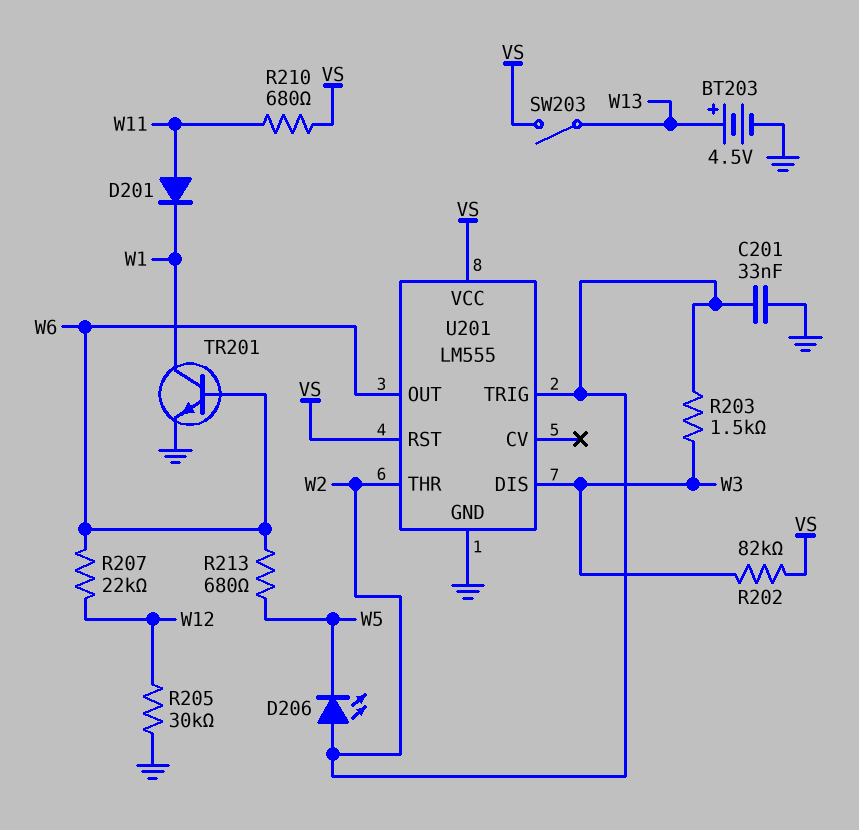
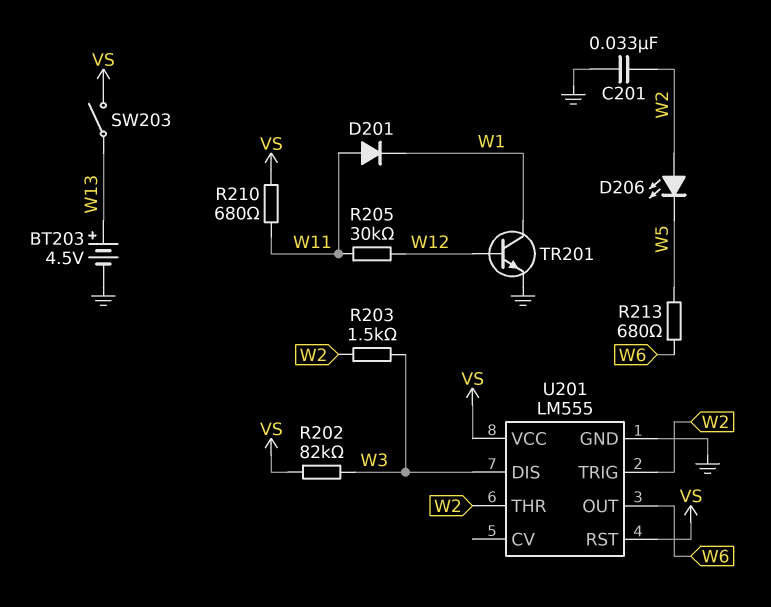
R205: 30k (GND, W12) -> 30k (W11, W12)
R207: 22k (W6, W12) -> none
TR201: NPN (B W6, C W1, E GND) -> NPN (B W12, C W1, E GND)

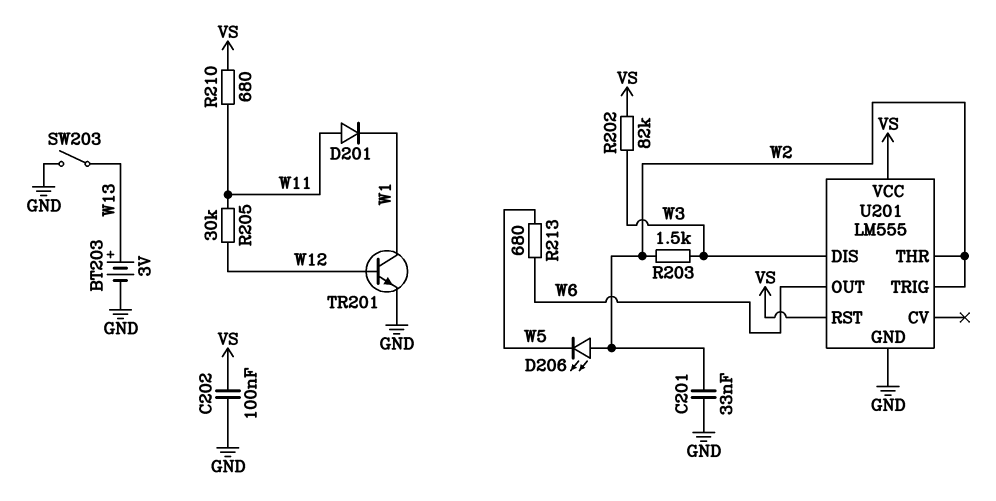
BT203: 4.5V (plus W13, minus GND) -> 3V (plus W13, minus GND)
C202: none -> 100nF (GND, VS)
SW203: switch (VS, W13) -> switch (GND, W13)

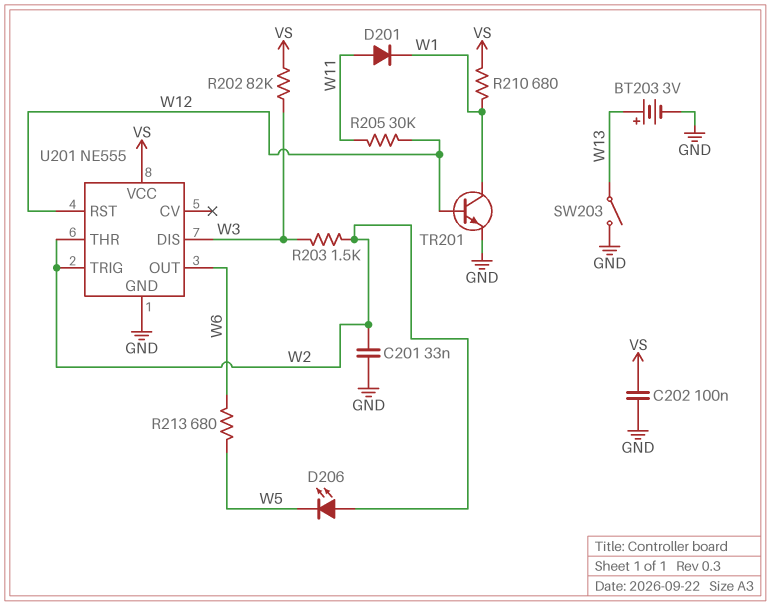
R210: 680 (VS, W11) -> 680 (VS, W1)
U201: LM555 -> NE555
U201 pin RST: VS -> W12

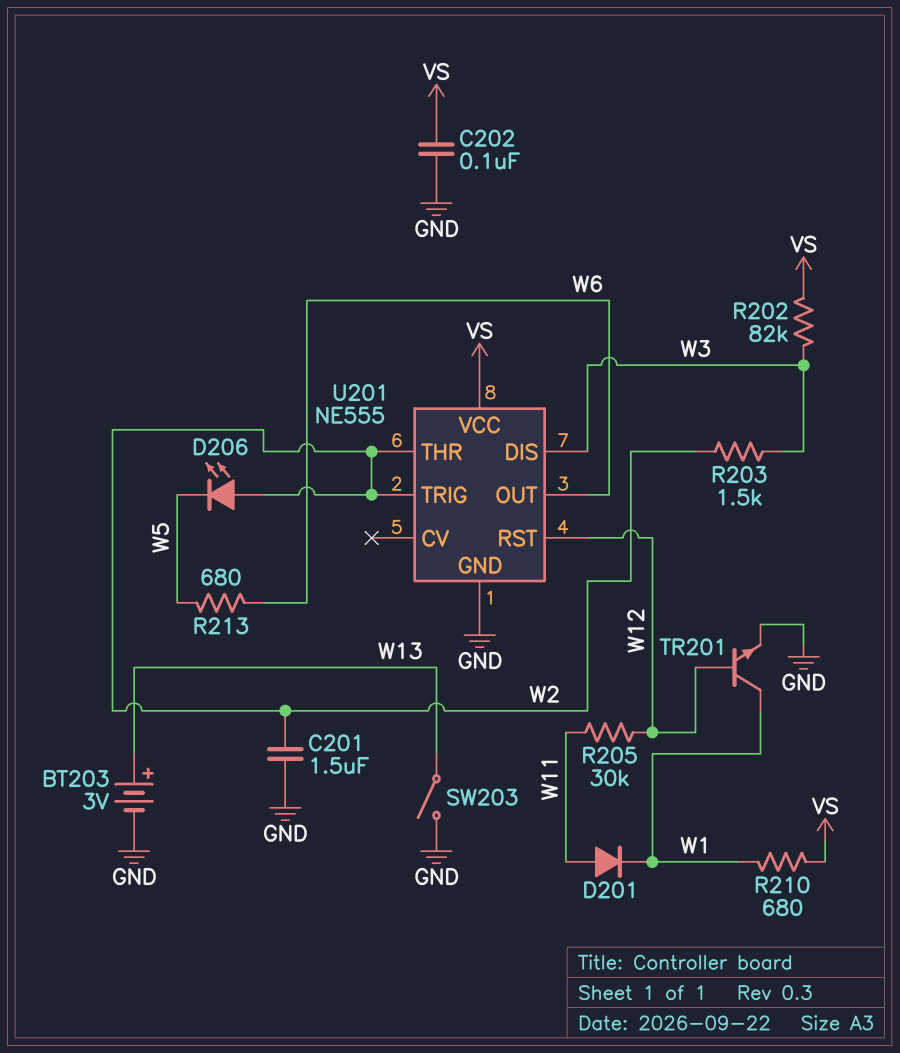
C201: 33nF (GND, W2) -> 1.5uF (GND, W2)

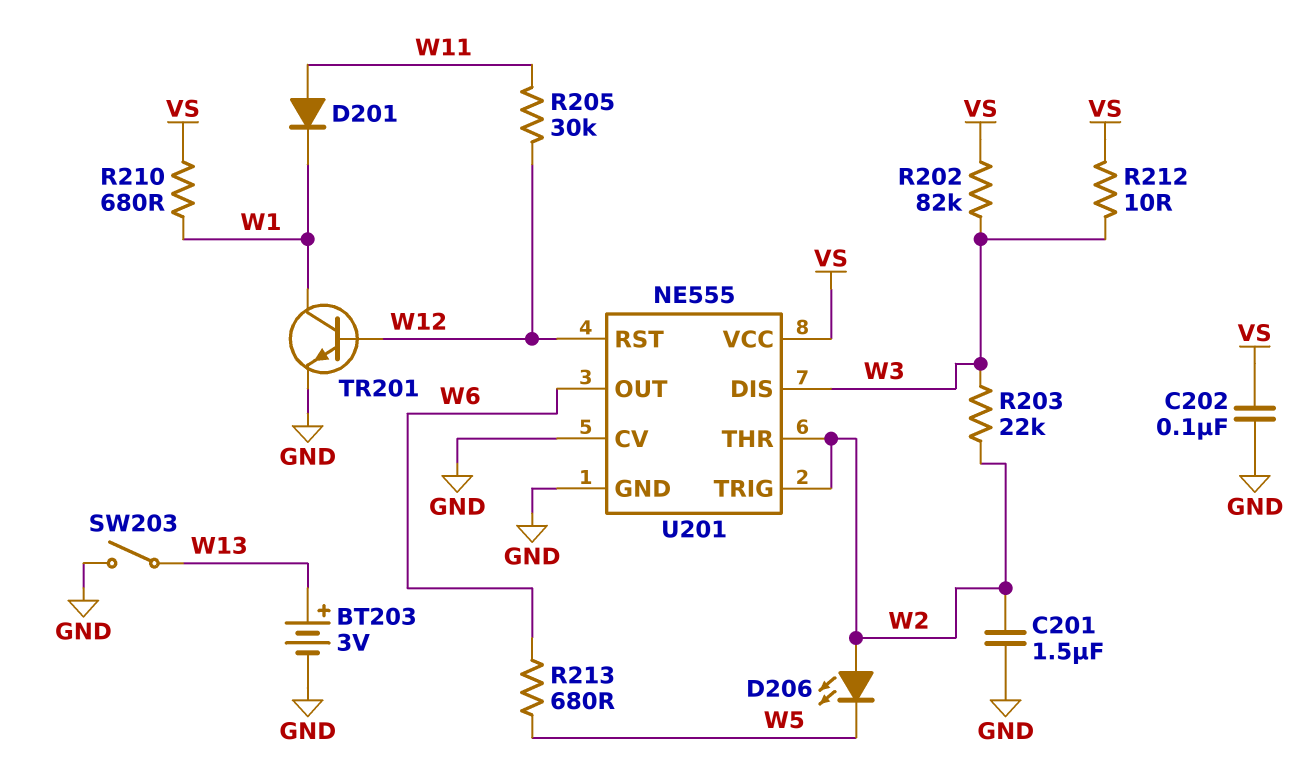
R203: 1.5k (W2, W3) -> 22k (W2, W3)
R212: none -> 10 (VS, W3)
U201 pin CV: none -> GND

